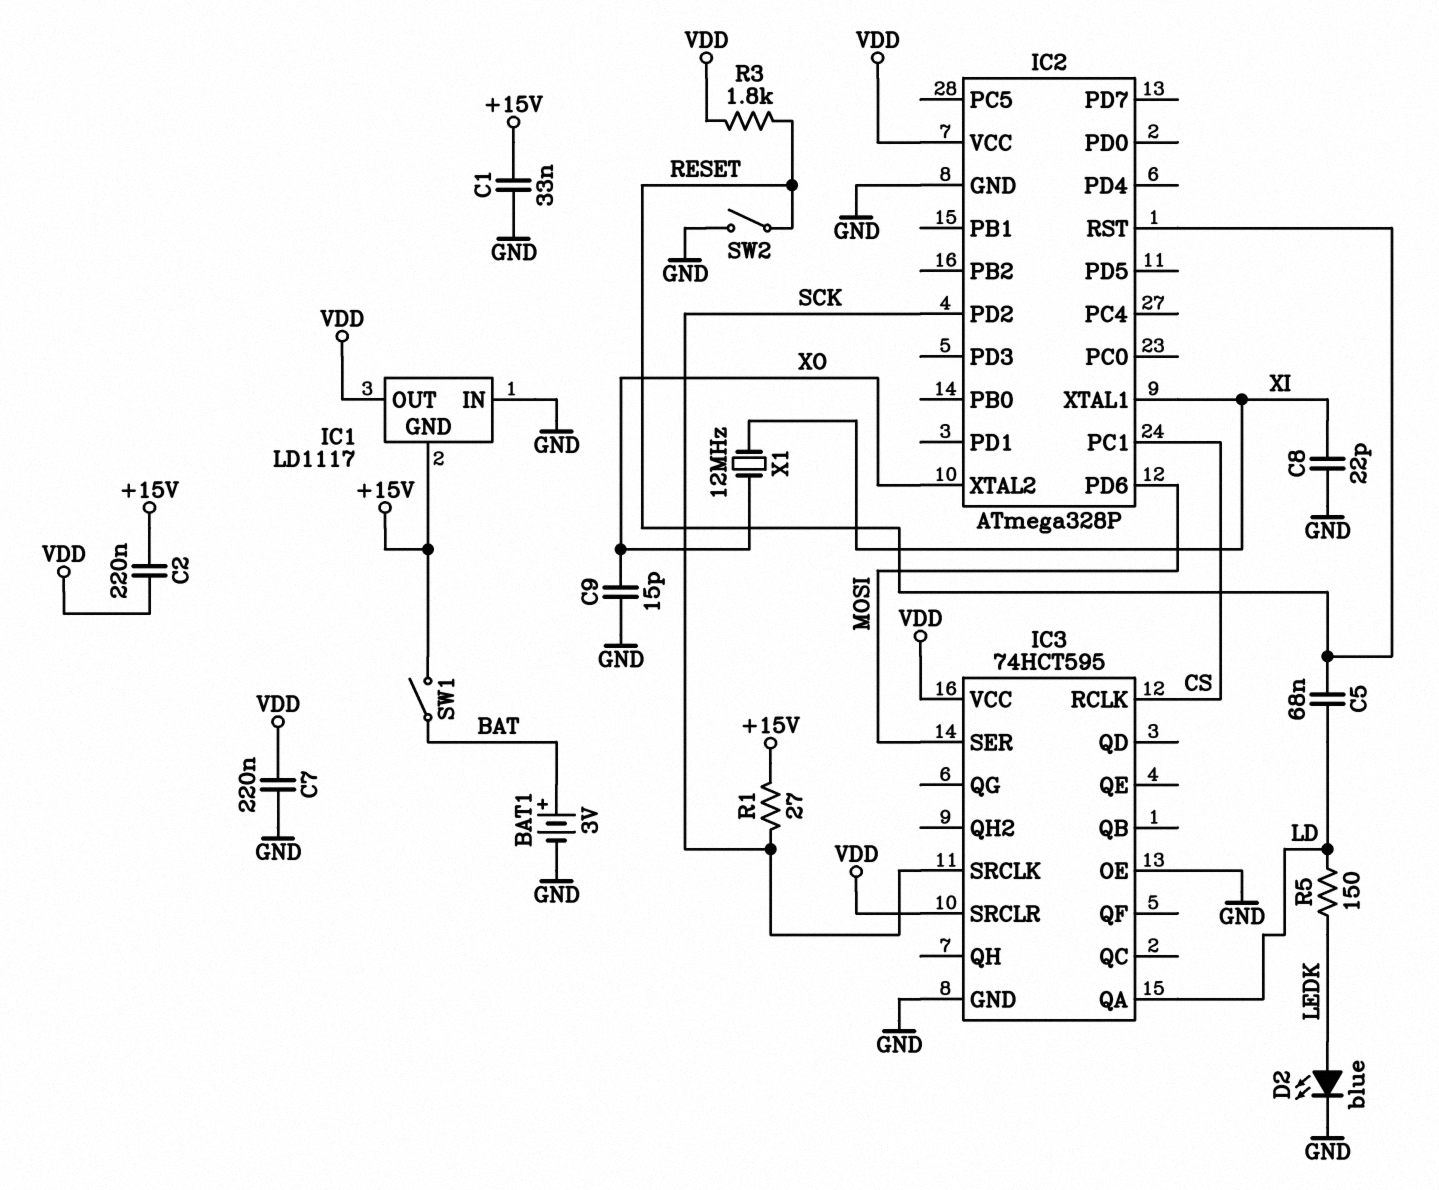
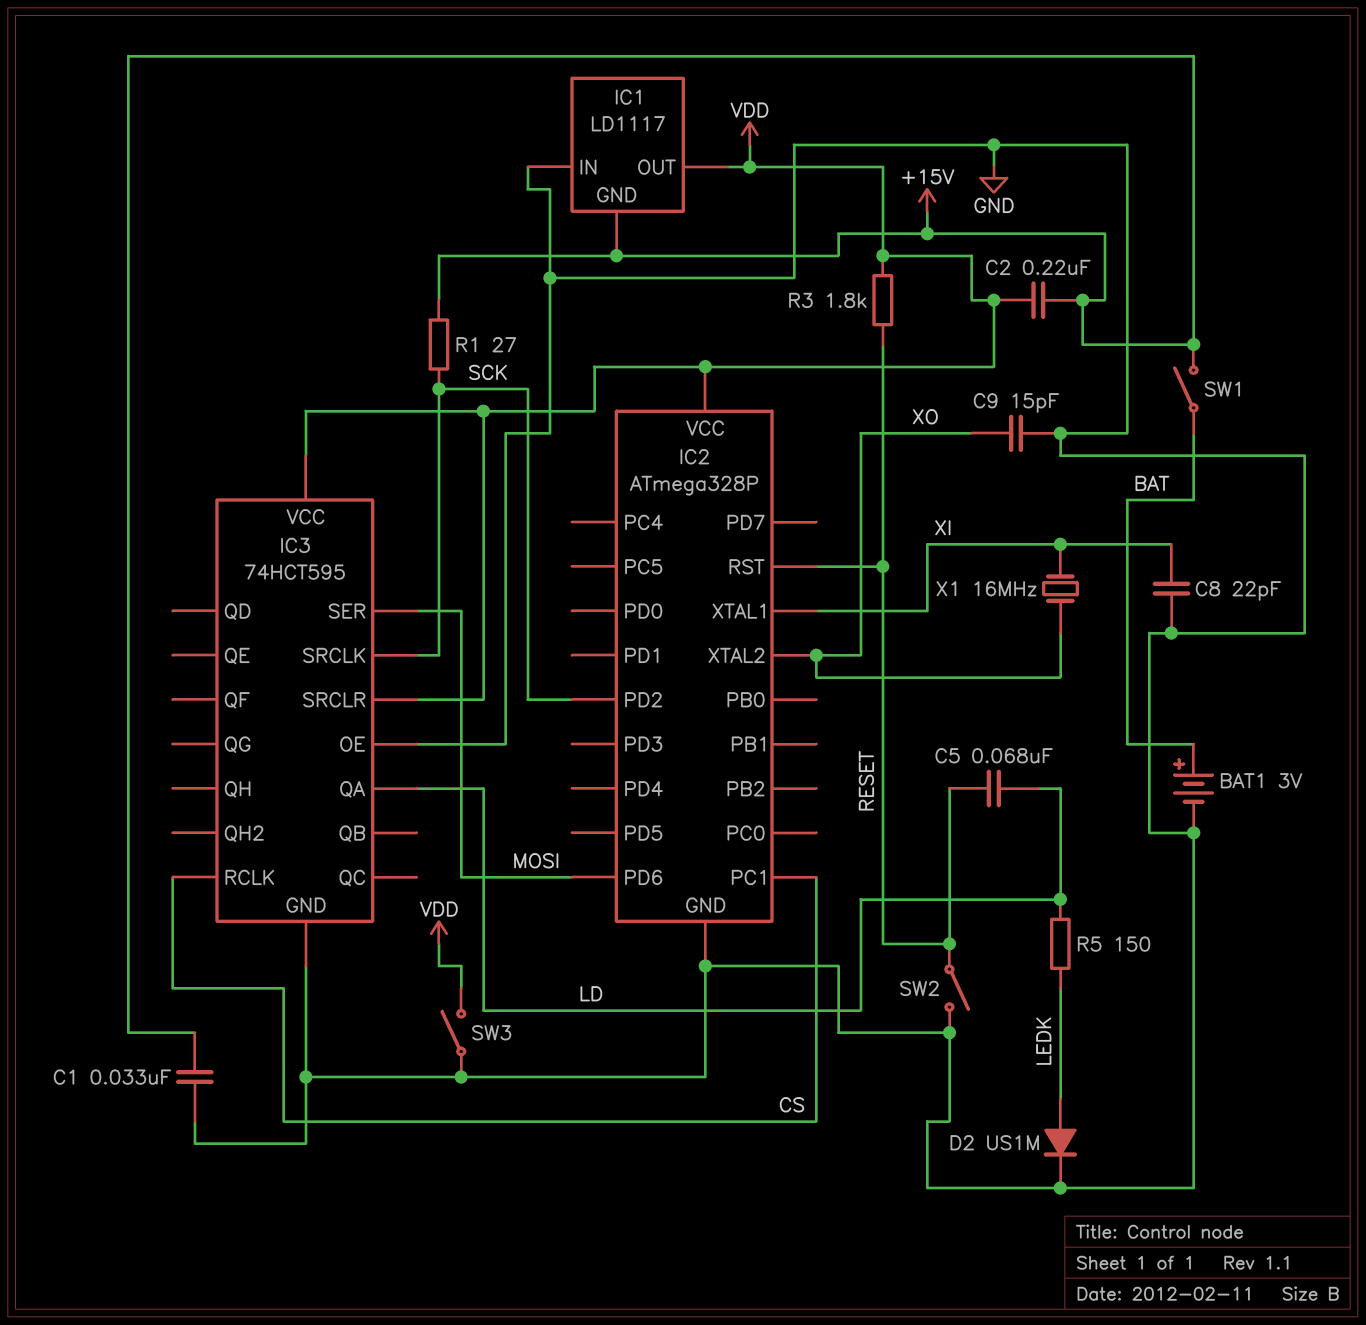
C7: 220nF (GND, VDD) -> none
D2: LED blue (A LEDK, K GND) -> diode US1M (A LEDK, K GND)
SW3: none -> switch (GND, VDD)
X1: 12MHz (XI, XO) -> 16MHz (XI, XO)

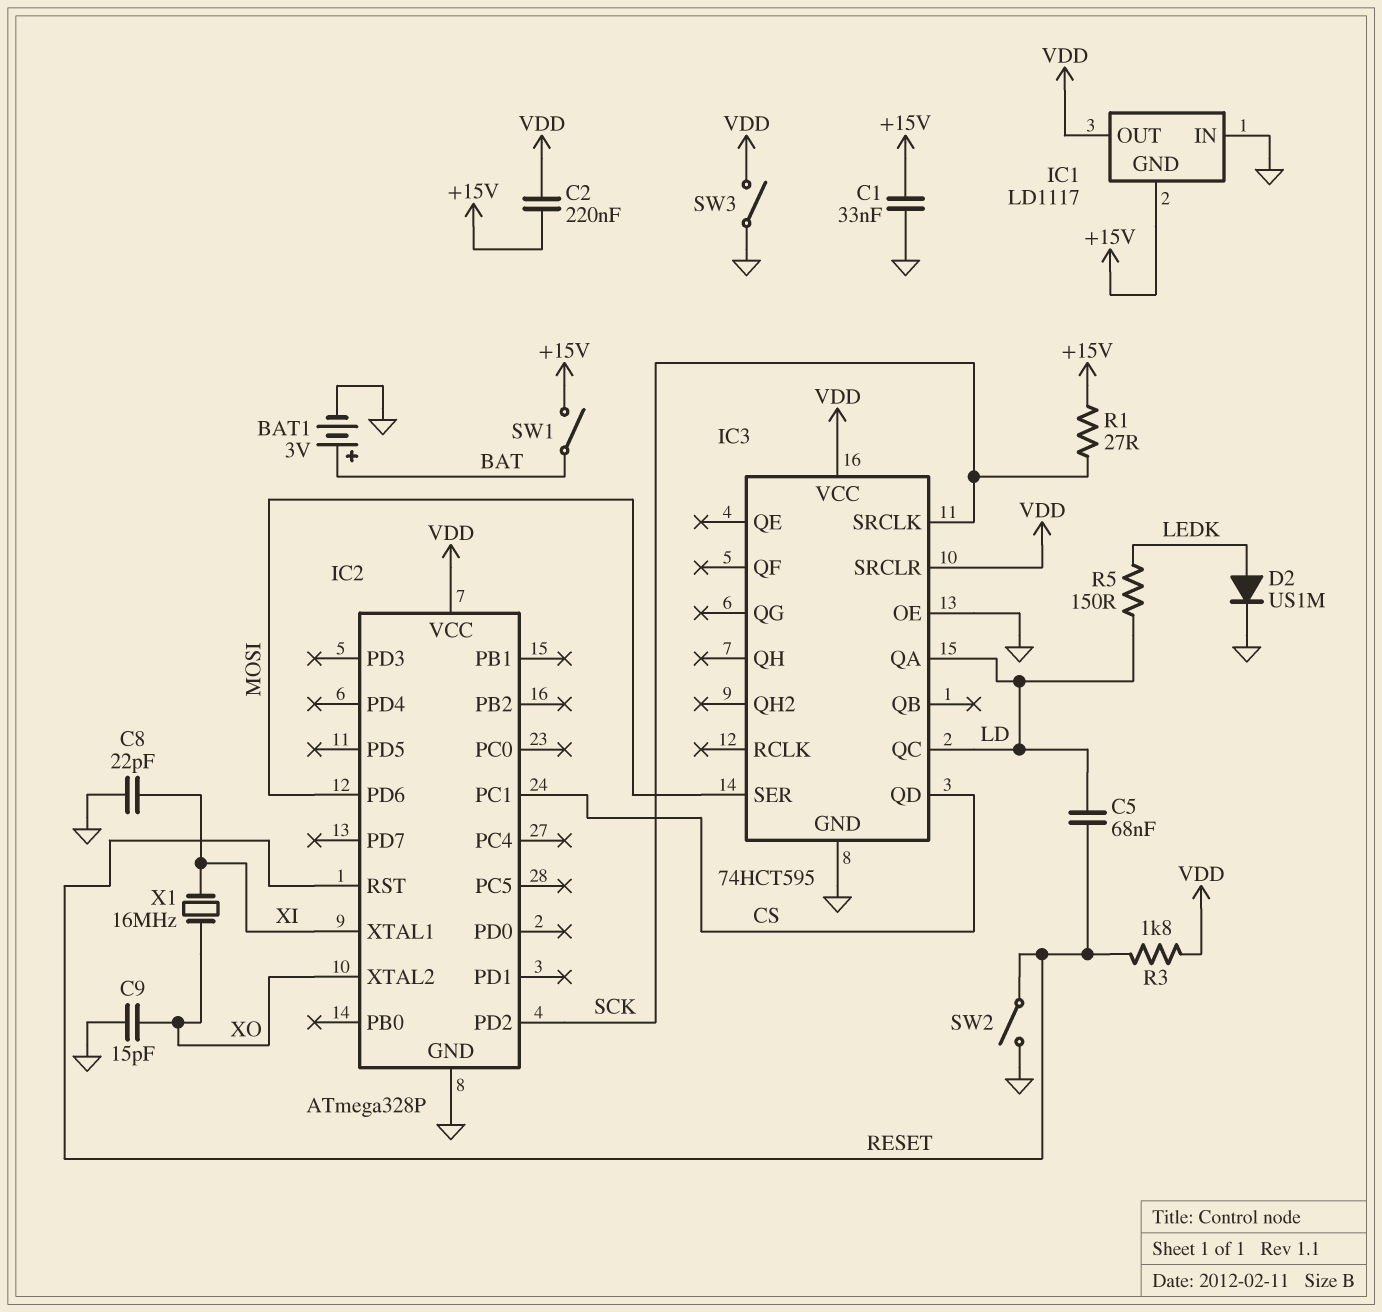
IC3 pin QC: none -> LD
IC3 pin QD: none -> CS
IC3 pin RCLK: CS -> none

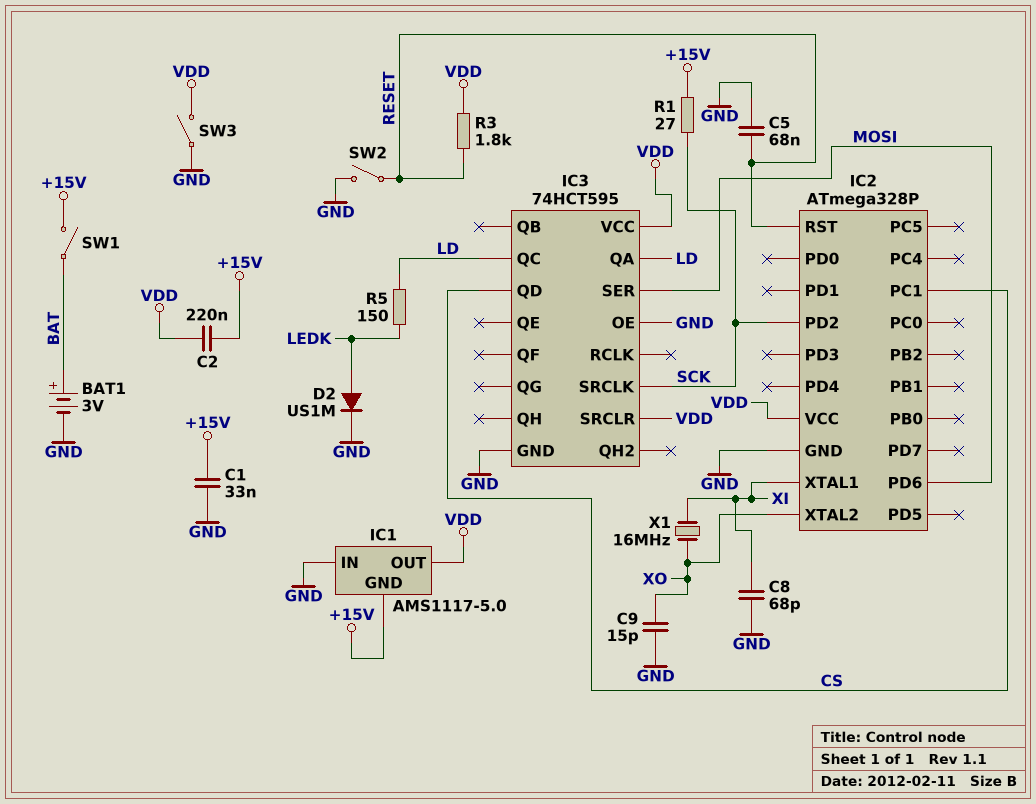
C5: 68nF (LD, RESET) -> 68nF (GND, RESET)
C8: 22pF (GND, XI) -> 68pF (GND, XI)
IC1: LD1117 -> AMS1117-5.0

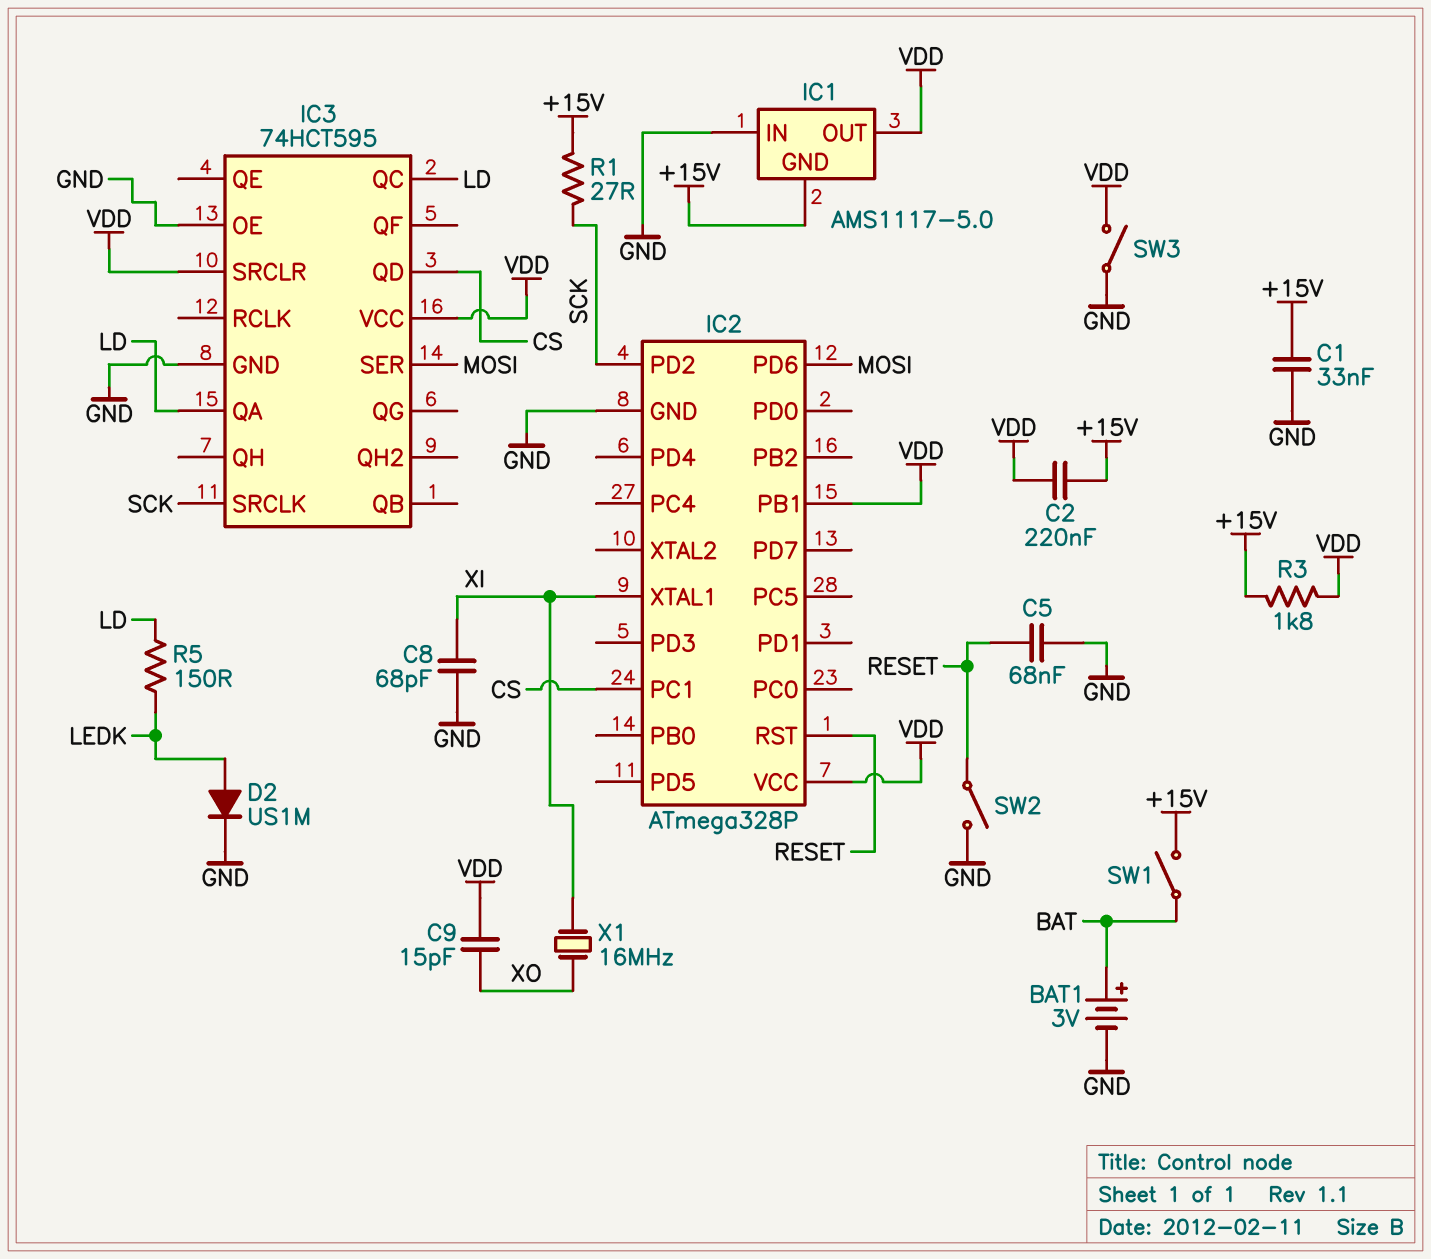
C9: 15pF (GND, XO) -> 15pF (VDD, XO)
IC2 pin PB1: none -> VDD
IC2 pin XTAL2: XO -> none
R3: 1.8k (RESET, VDD) -> 1.8k (+15V, VDD)

